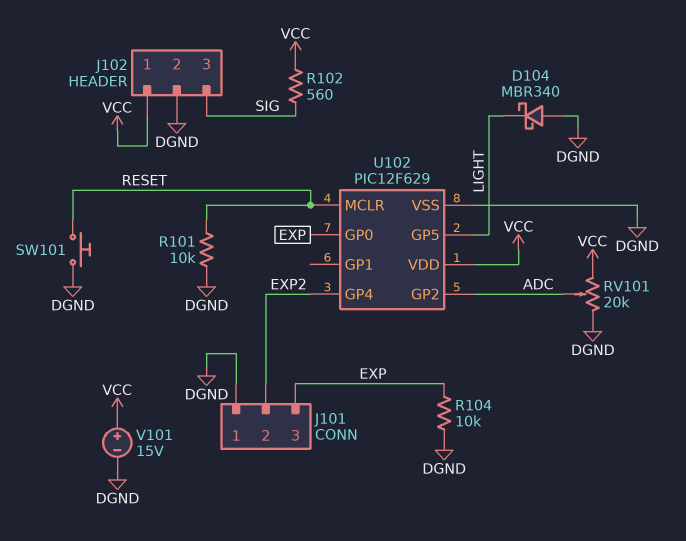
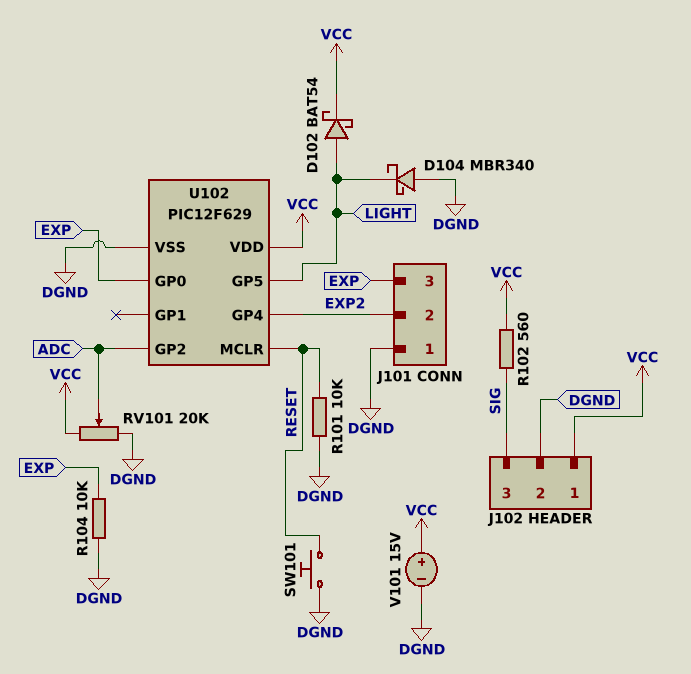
D102: none -> schottky BAT54 (A LIGHT, K VCC)

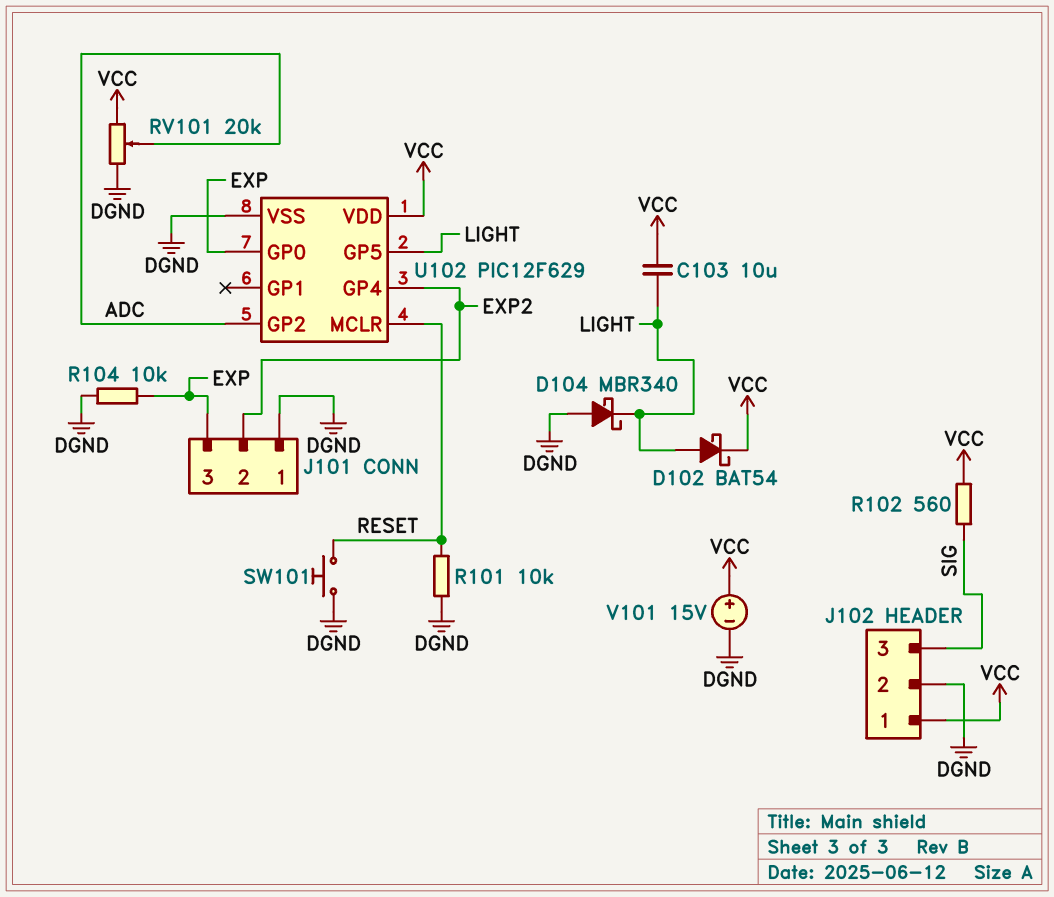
C103: none -> 10uF (LIGHT, VCC)

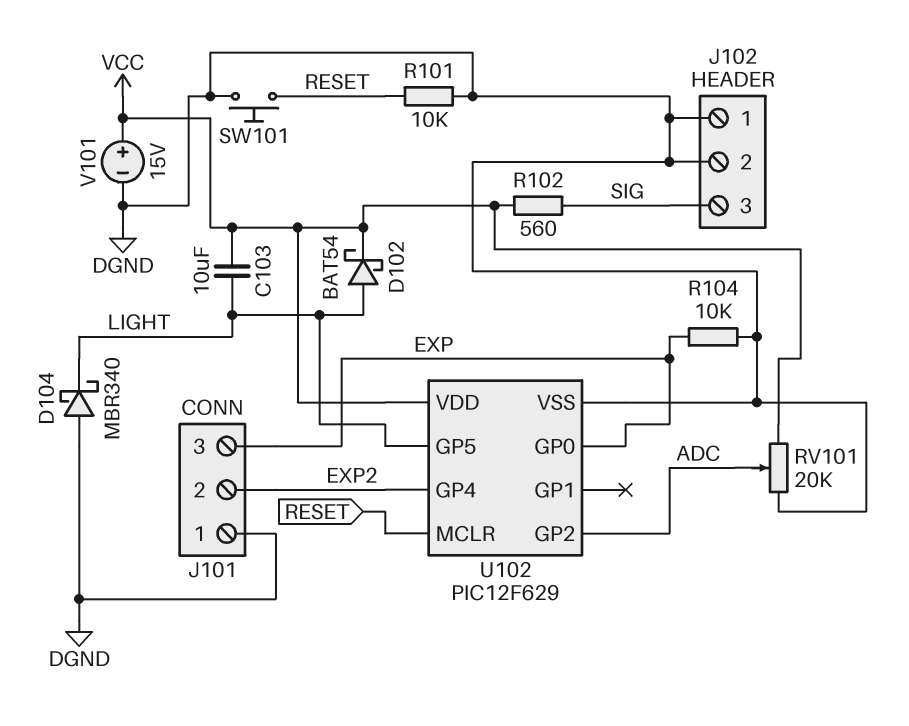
J102 pin 1: VCC -> DGND

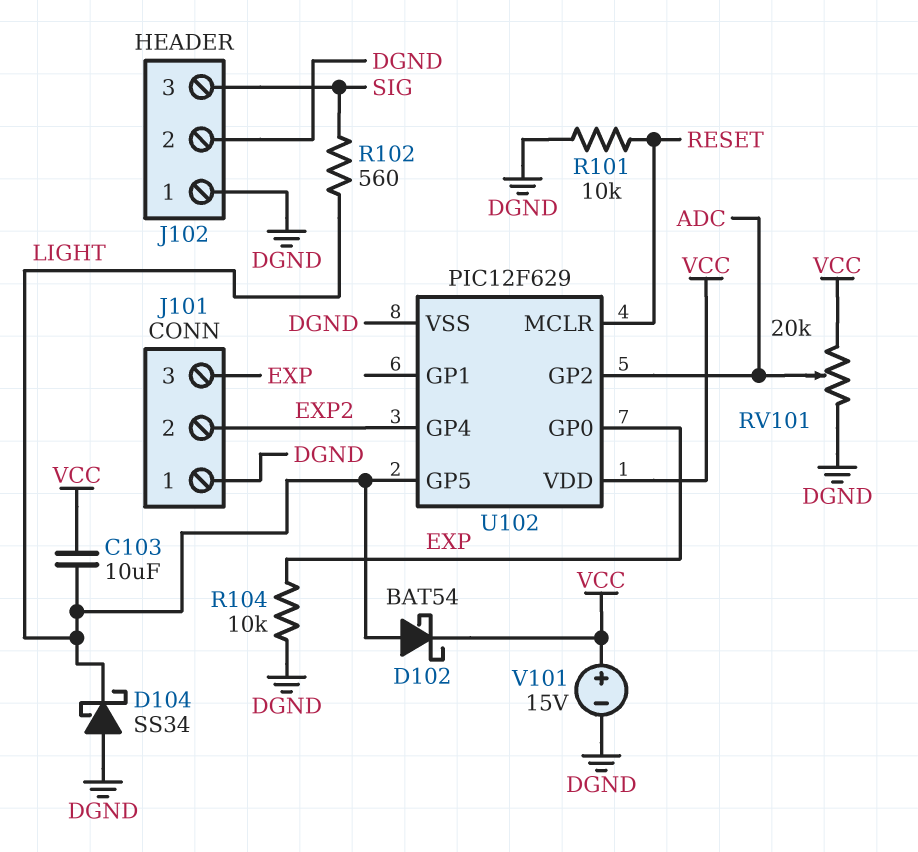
D104: schottky MBR340 (A DGND, K LIGHT) -> schottky SS34 (A DGND, K LIGHT)
R102: 560 (SIG, VCC) -> 560 (LIGHT, SIG)
SW101: button (DGND, RESET) -> none

